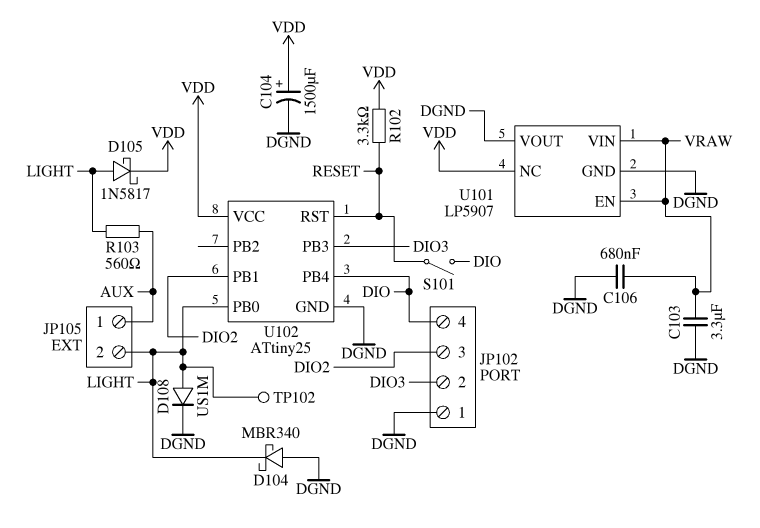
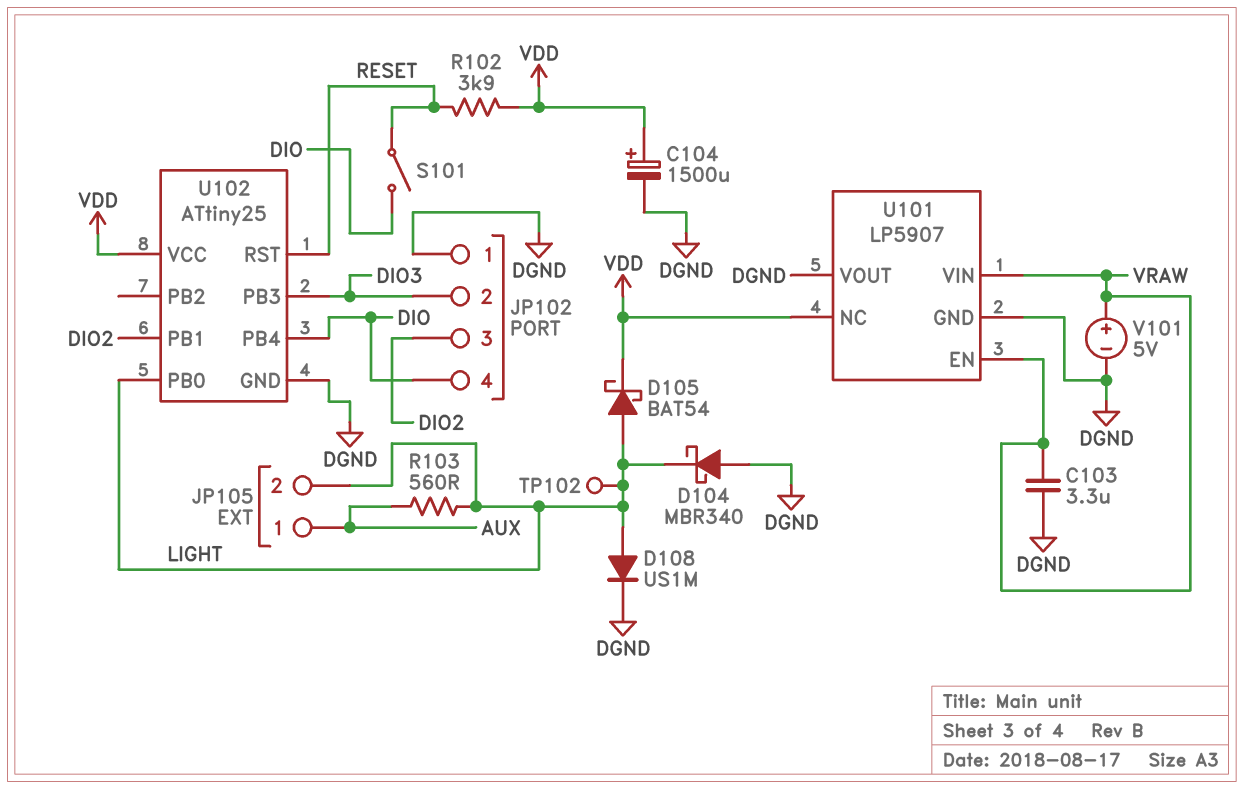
C106: 680nF (DGND, VRAW) -> none
D105: schottky 1N5817 (A LIGHT, K VDD) -> schottky BAT54 (A LIGHT, K VDD)
R102: 3.3k (RESET, VDD) -> 3.9k (RESET, VDD)
V101: none -> 5V (plus VRAW, minus DGND)

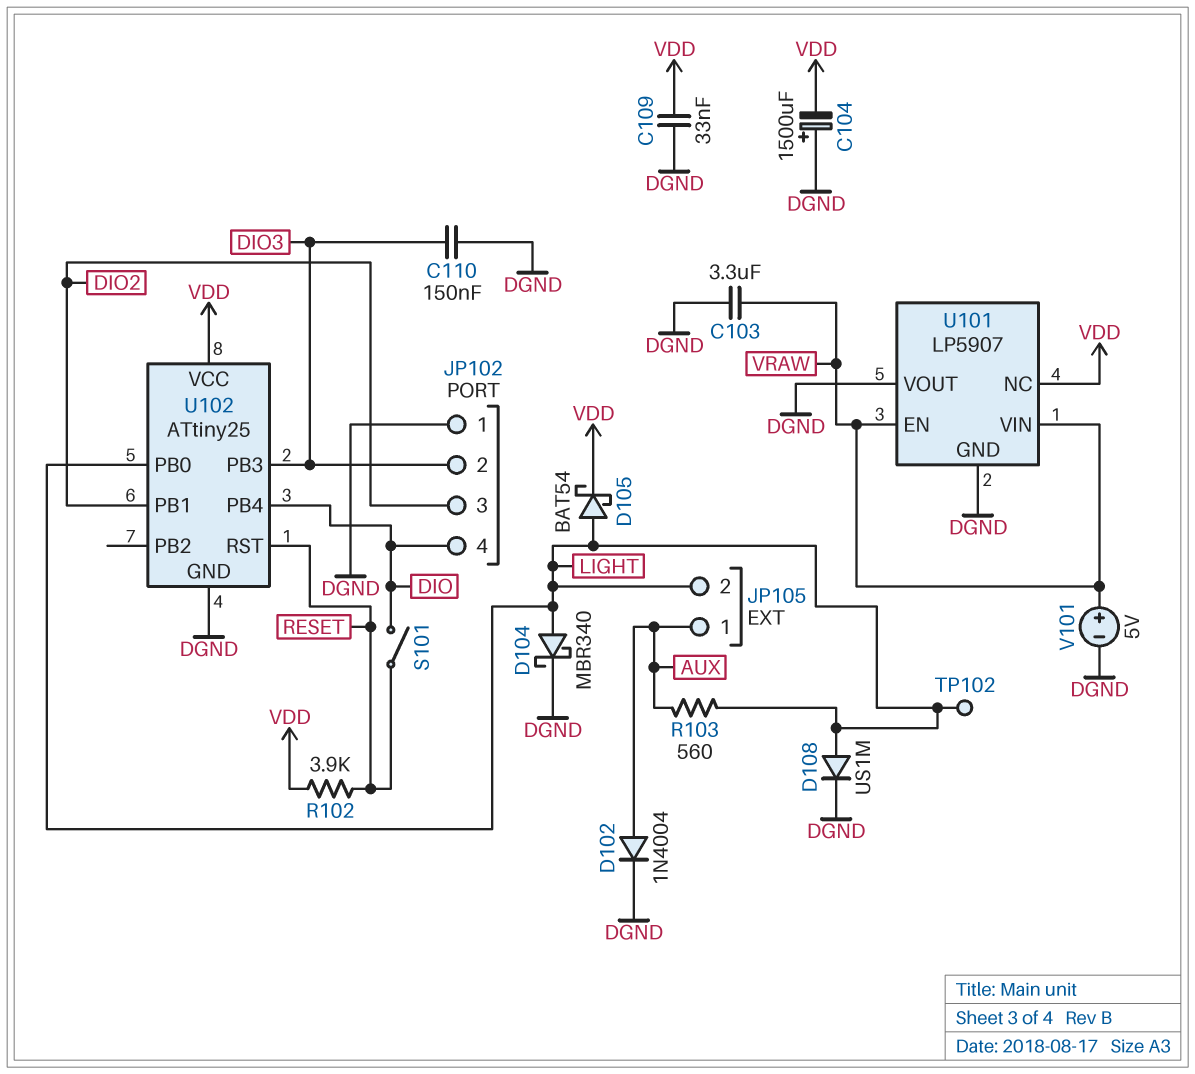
C104: 1500uF (plus VDD, minus DGND) -> 1500uF (plus DGND, minus VDD)
C109: none -> 33nF (DGND, VDD)
C110: none -> 150nF (DGND, DIO3)
D102: none -> diode 1N4004 (A AUX, K DGND)
D104: schottky MBR340 (A DGND, K LIGHT) -> schottky MBR340 (A LIGHT, K DGND)

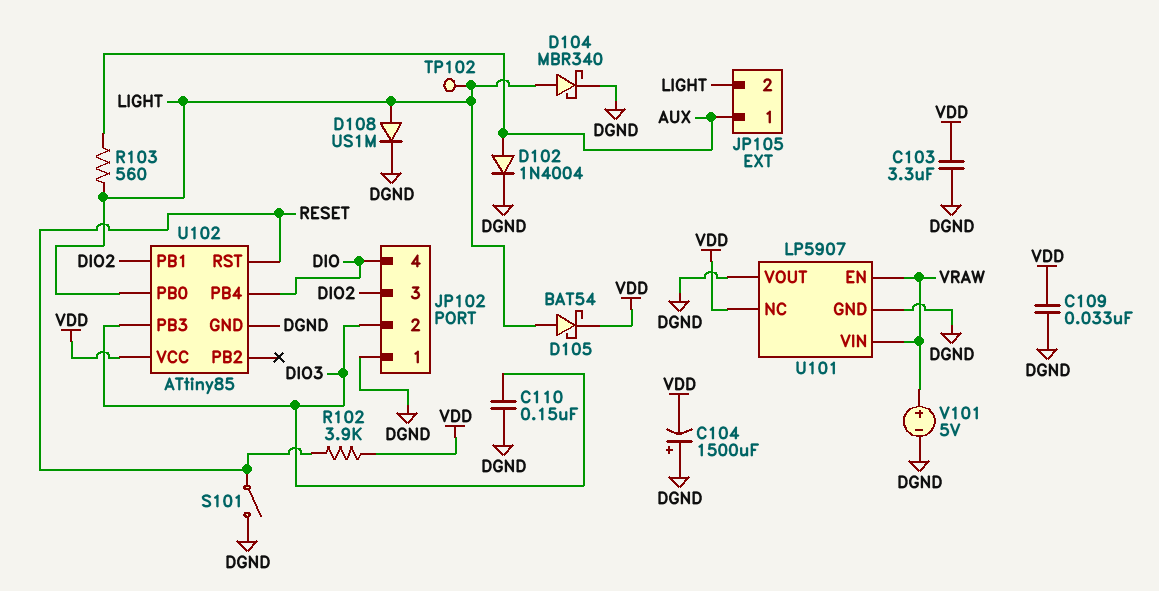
C103: 3.3uF (DGND, VRAW) -> 3.3uF (DGND, VDD)
S101: switch (DIO, RESET) -> switch (DGND, RESET)
U102: ATtiny25 -> ATtiny85

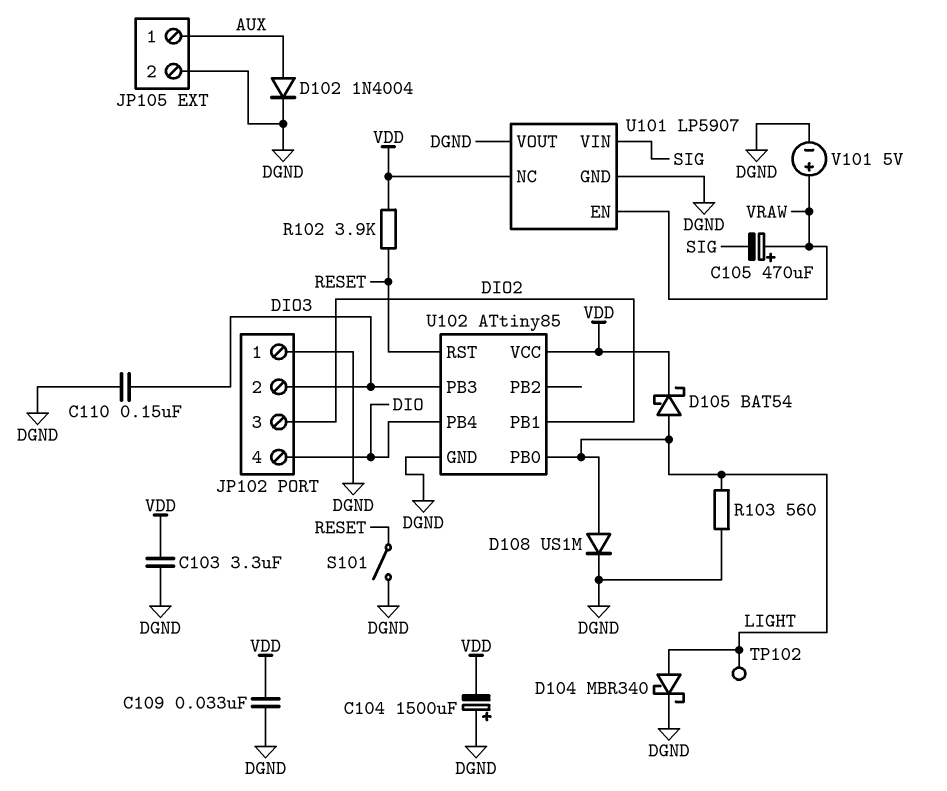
C105: none -> 470uF (plus VRAW, minus SIG)
JP105 pin 2: LIGHT -> DGND
R103: 560 (AUX, LIGHT) -> 560 (DGND, LIGHT)
U101 pin VIN: VRAW -> SIG

